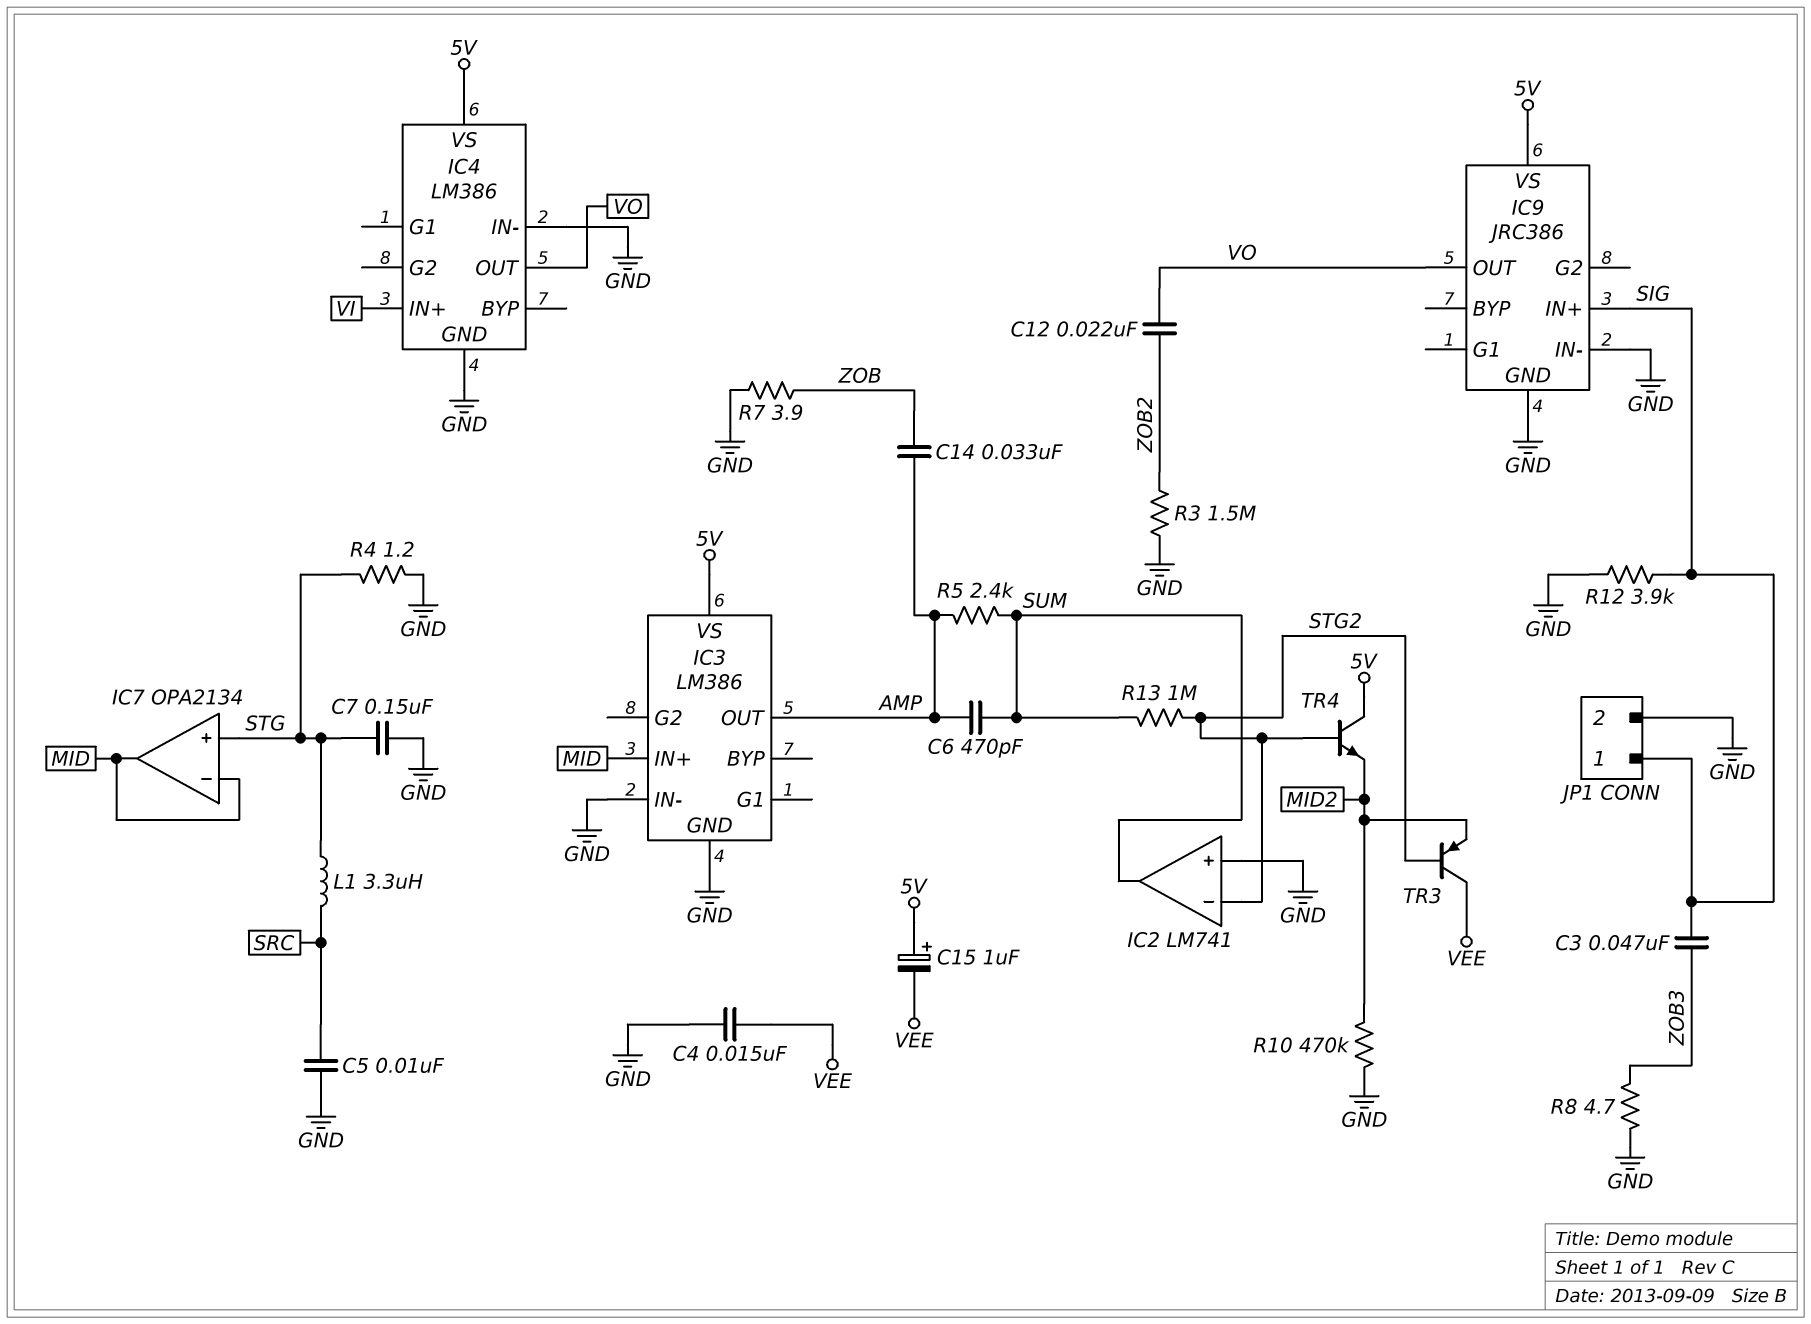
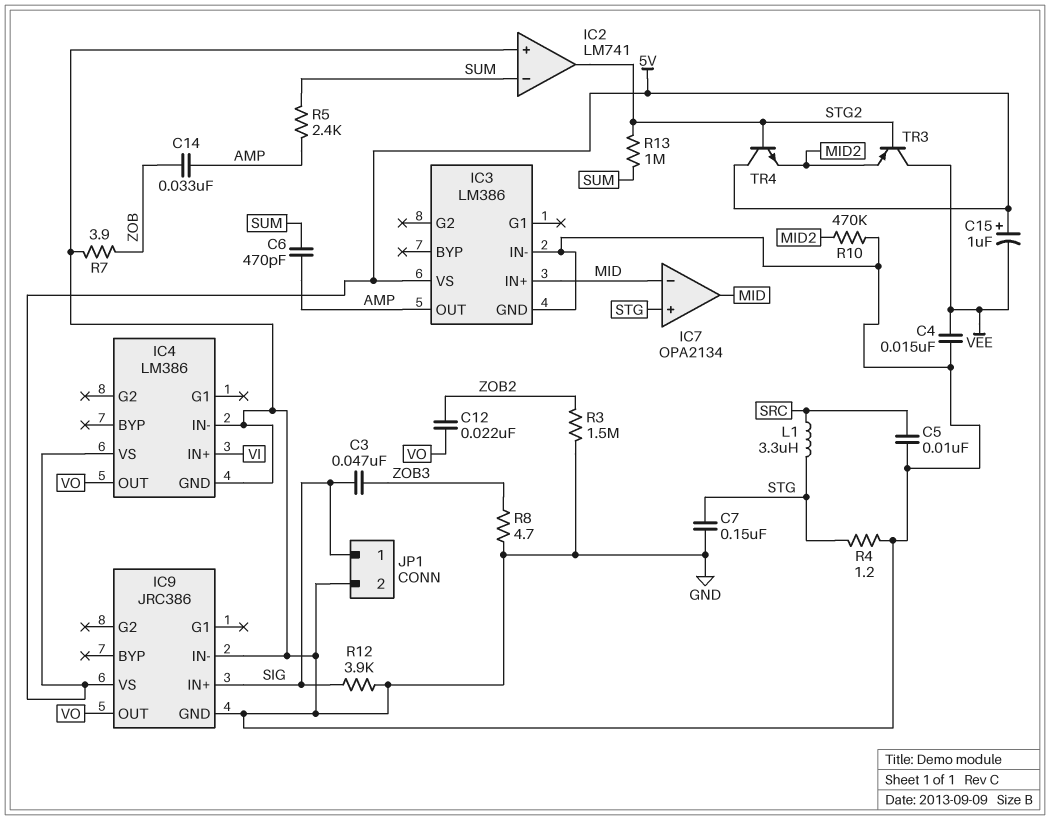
IC2 pin in-: STG2 -> SUM
IC2 pin out: SUM -> STG2

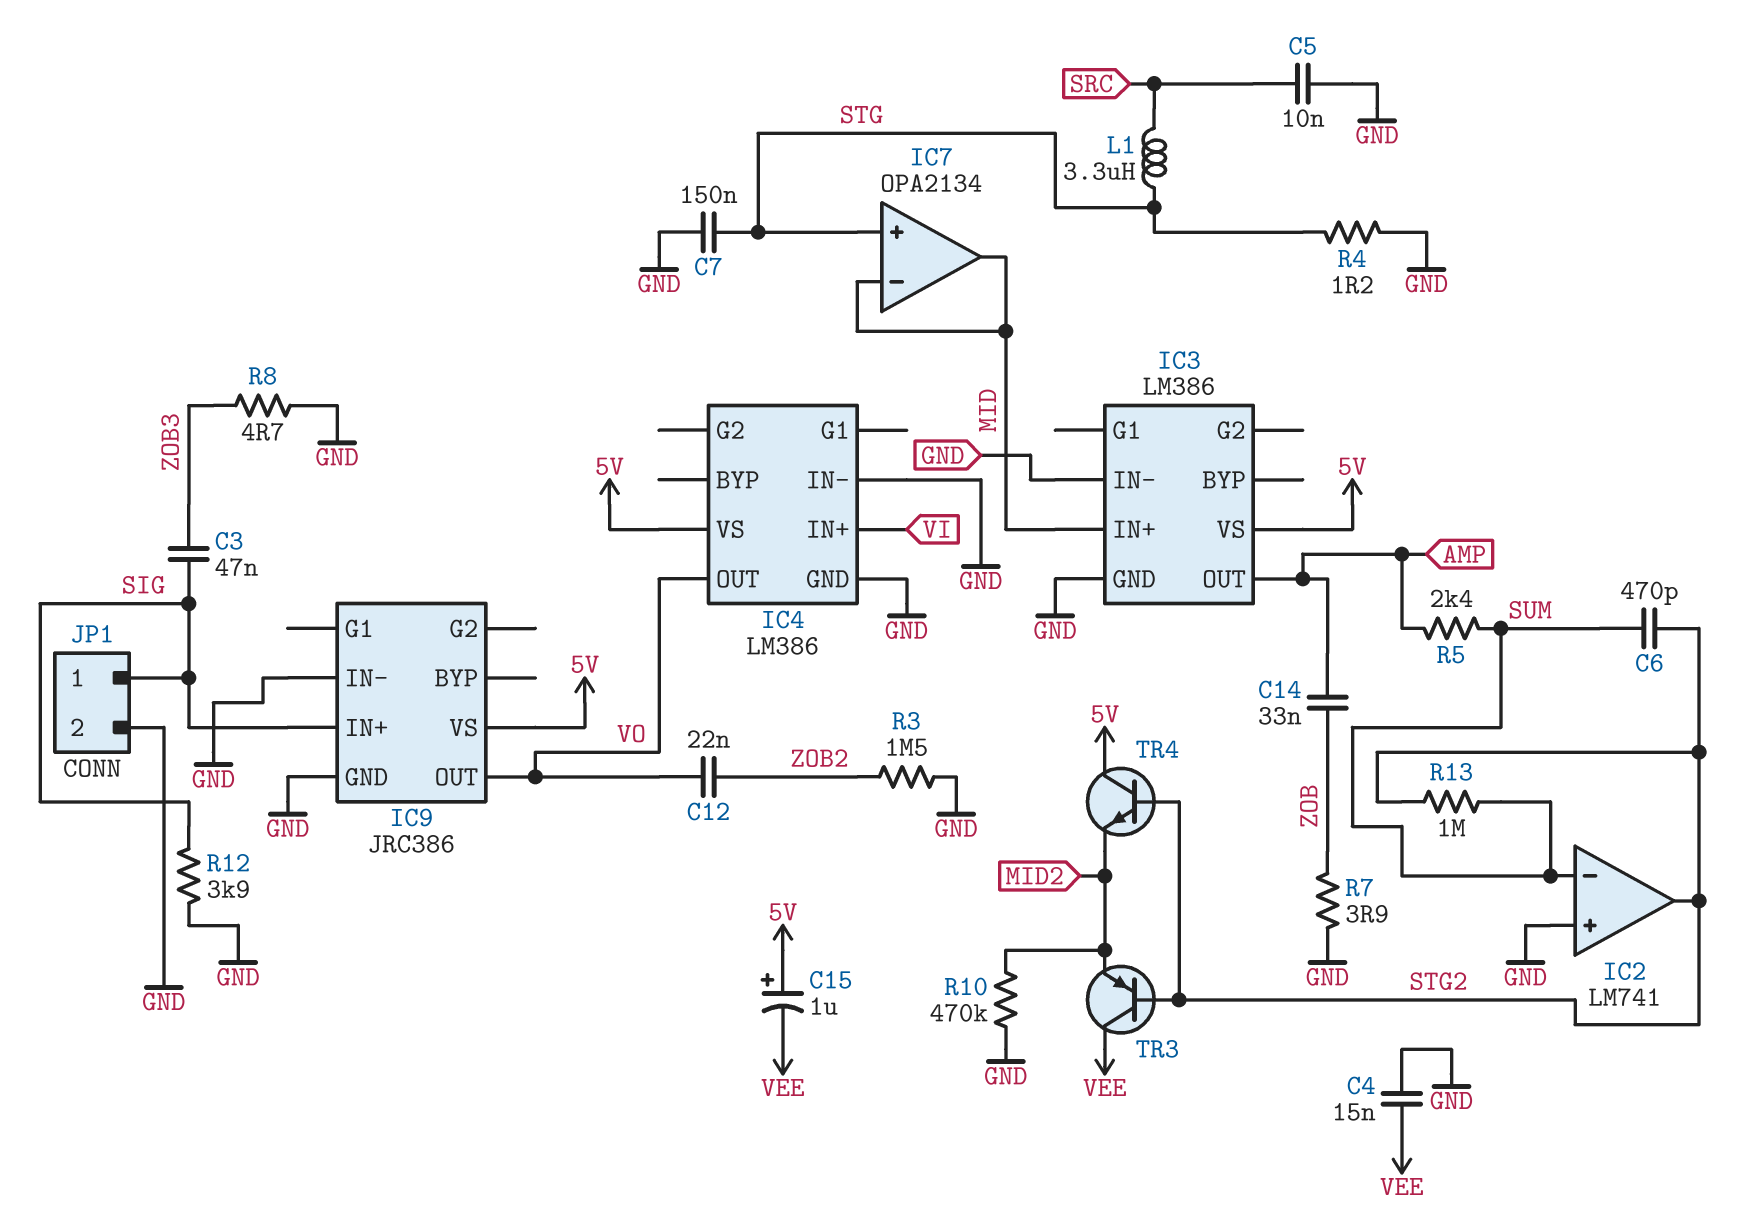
C6: 470pF (AMP, SUM) -> 470pF (STG2, SUM)

